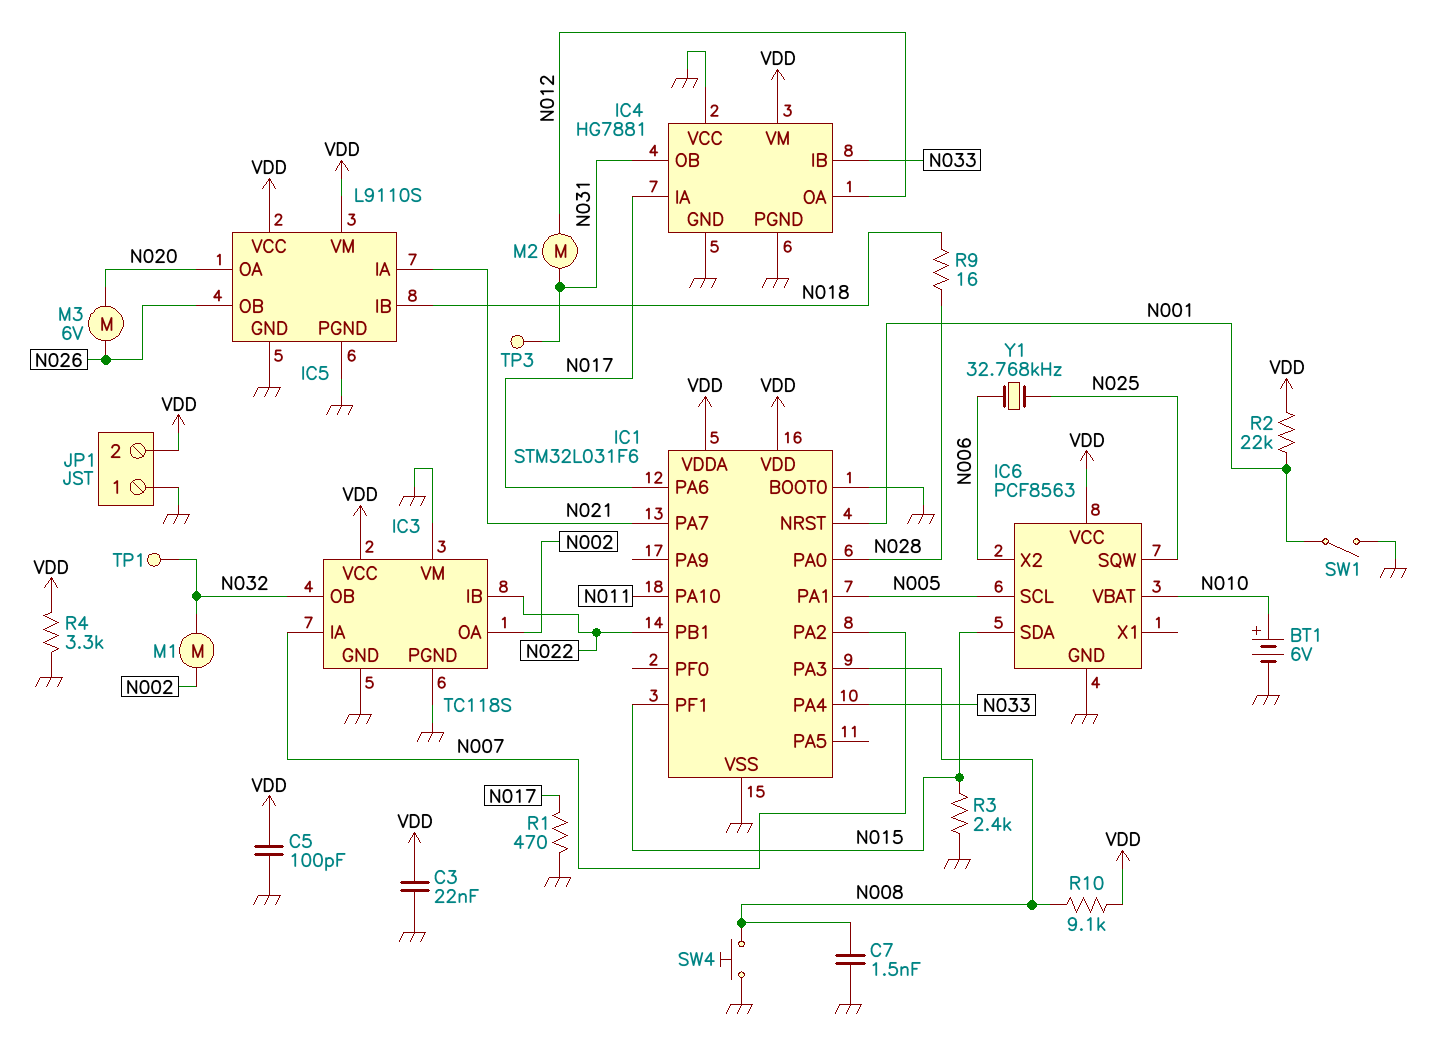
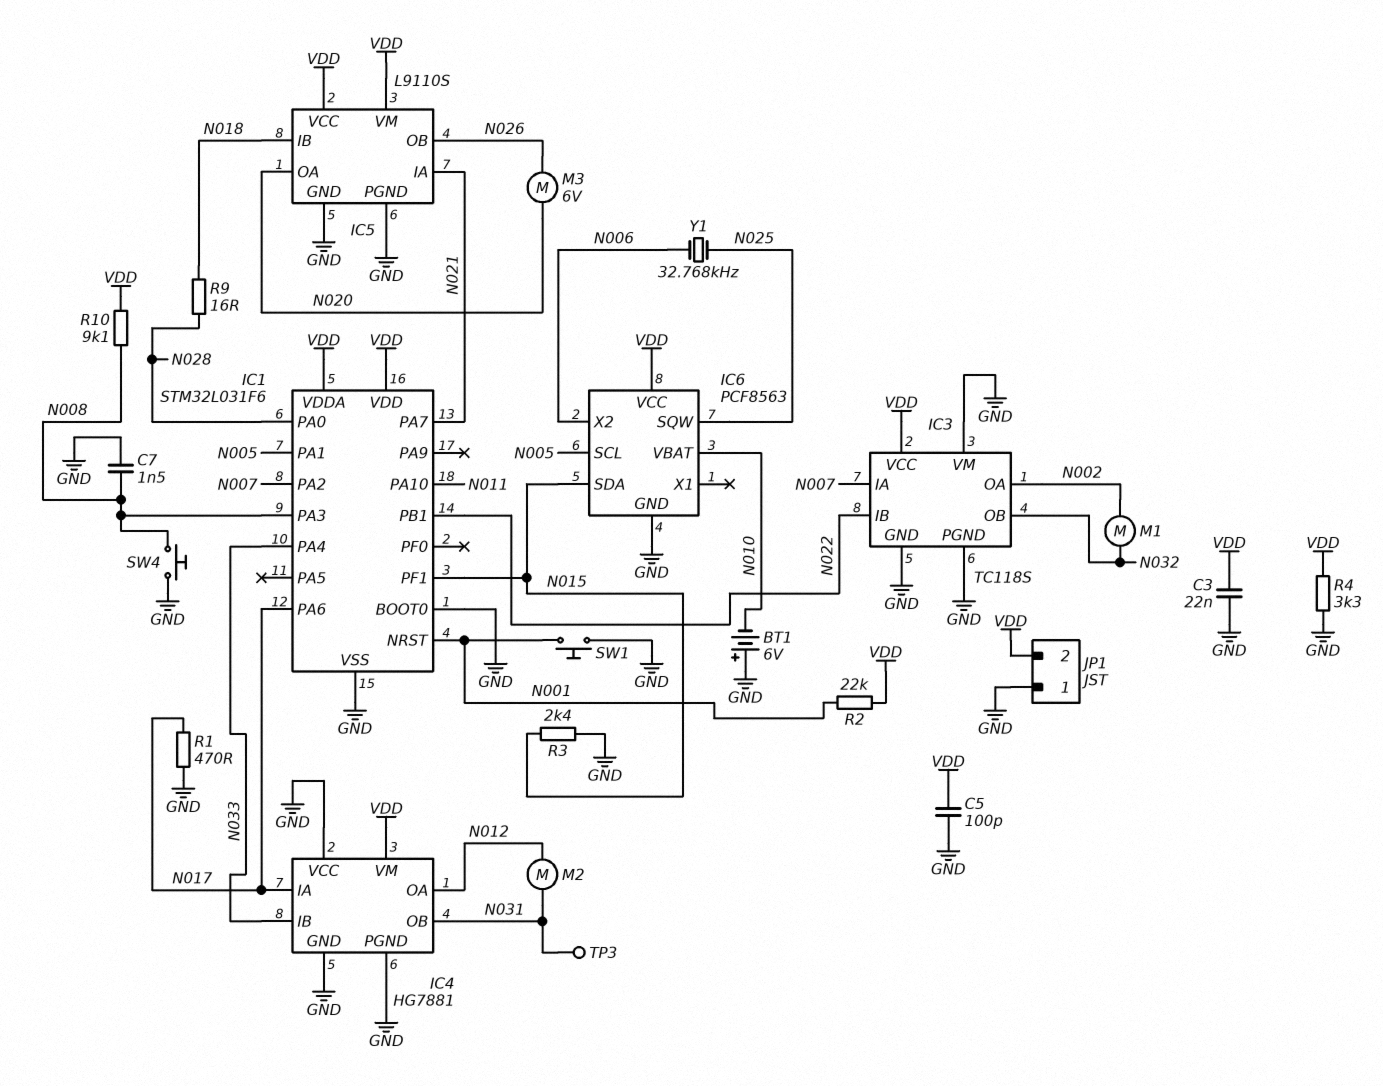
BT1: 6V (plus N010, minus GND) -> 6V (plus GND, minus N010)
SW1: switch (GND, N001) -> button (GND, N001)
TP1: test point (N032) -> none

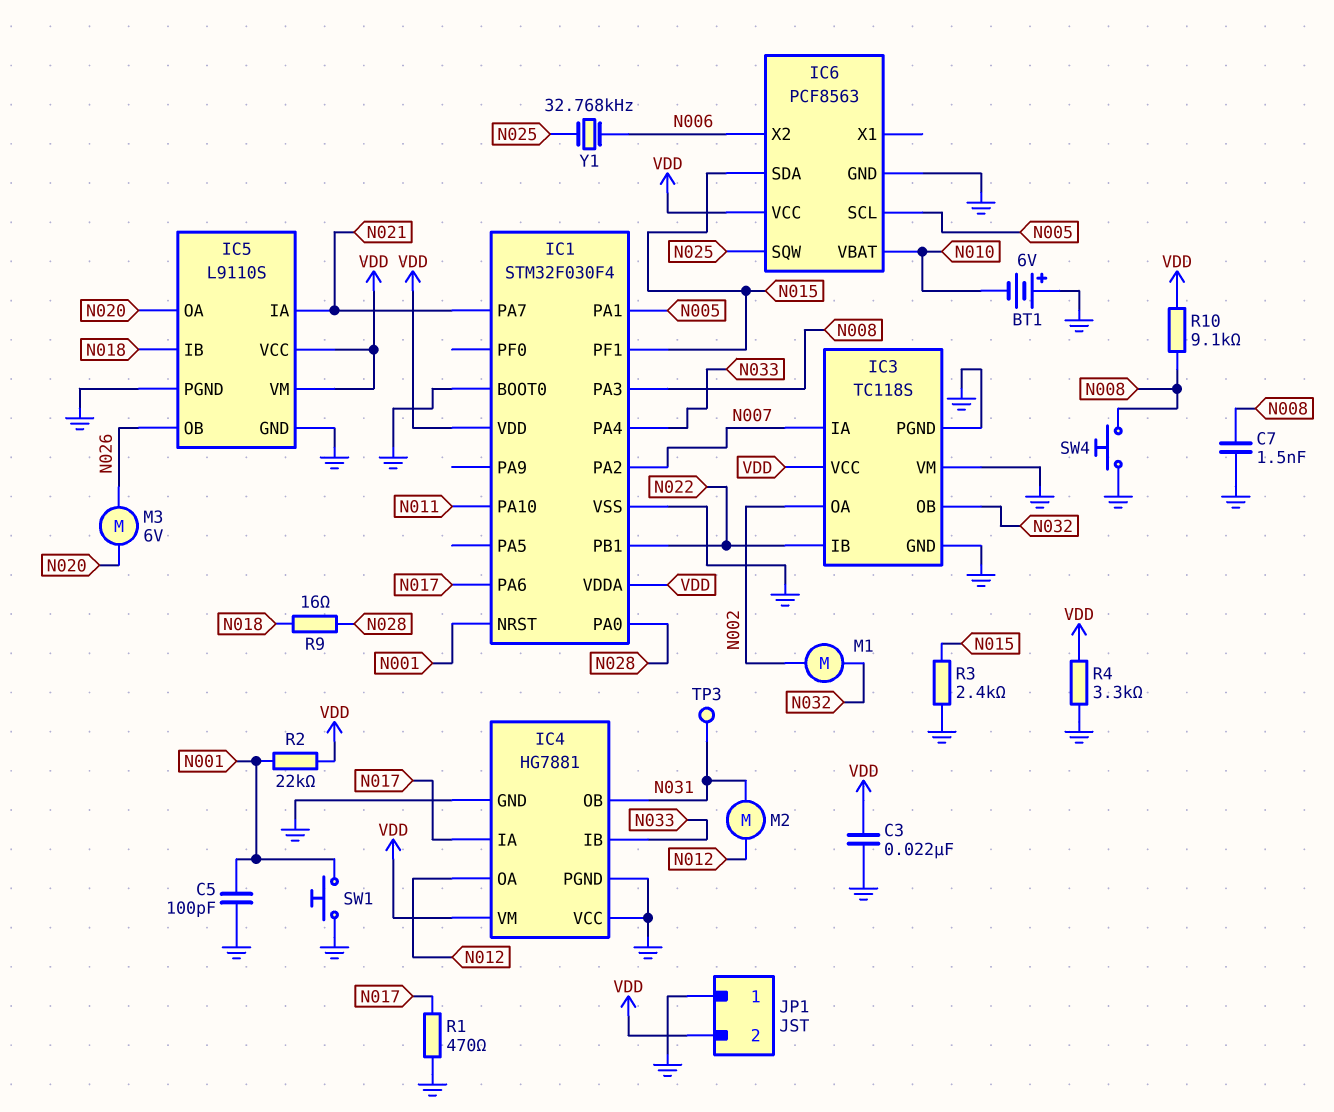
C5: 100pF (GND, VDD) -> 100pF (GND, N001)
IC1: STM32L031F6 -> STM32F030F4

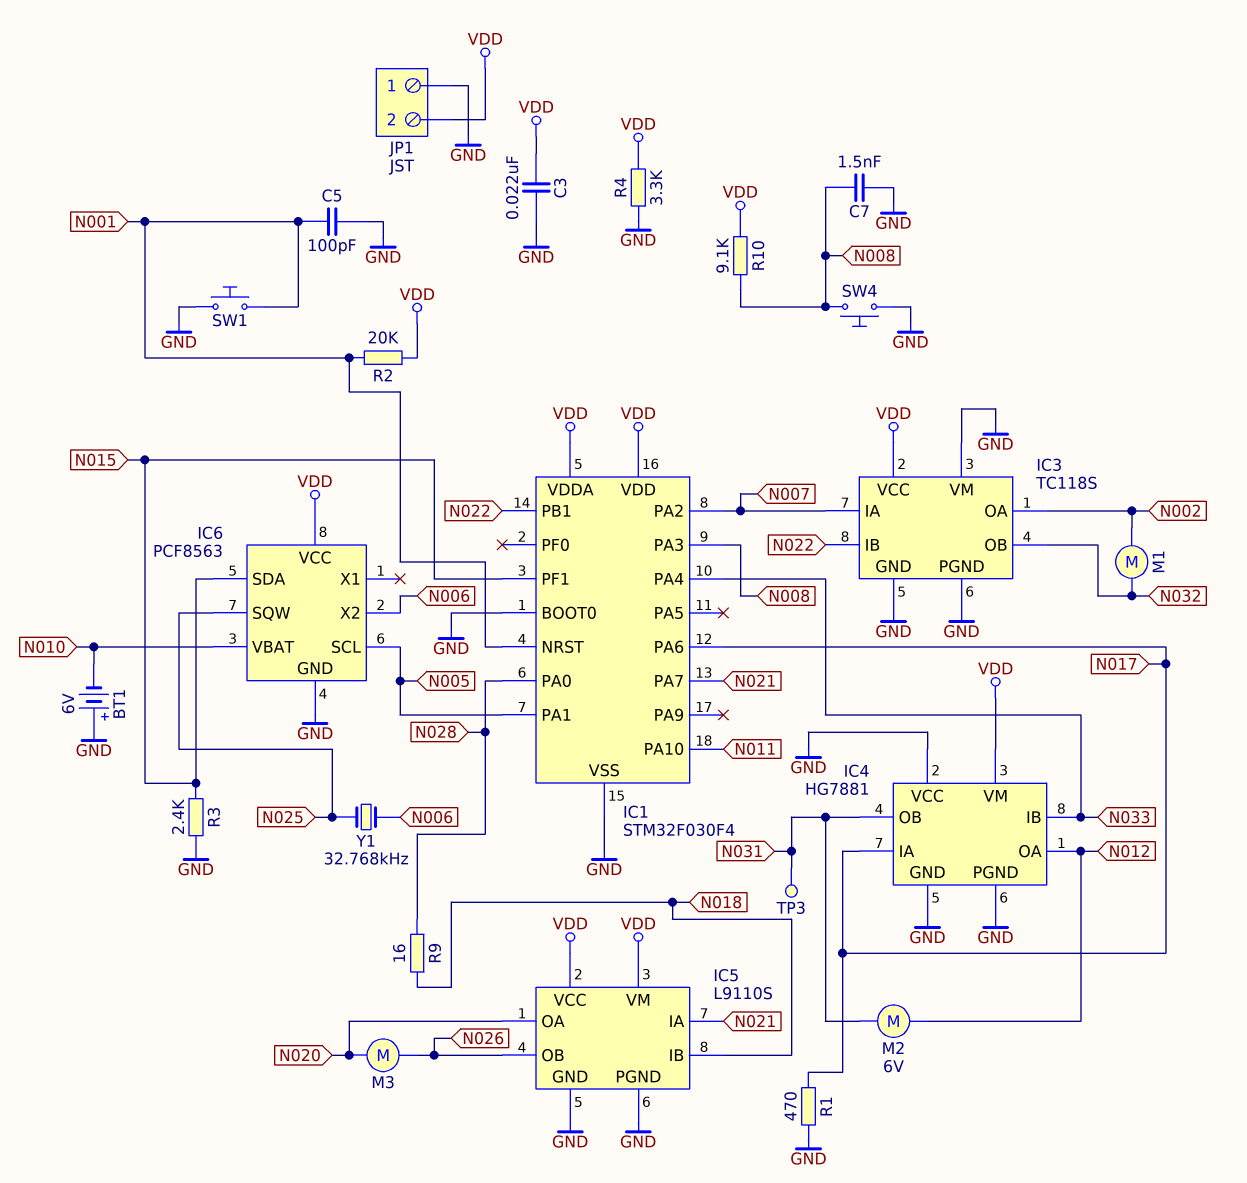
M2: motor (N012, N031) -> motor 6V (N012, N031)
M3: motor 6V (N020, N026) -> motor (N020, N026)
R2: 22k (N001, VDD) -> 20k (N001, VDD)

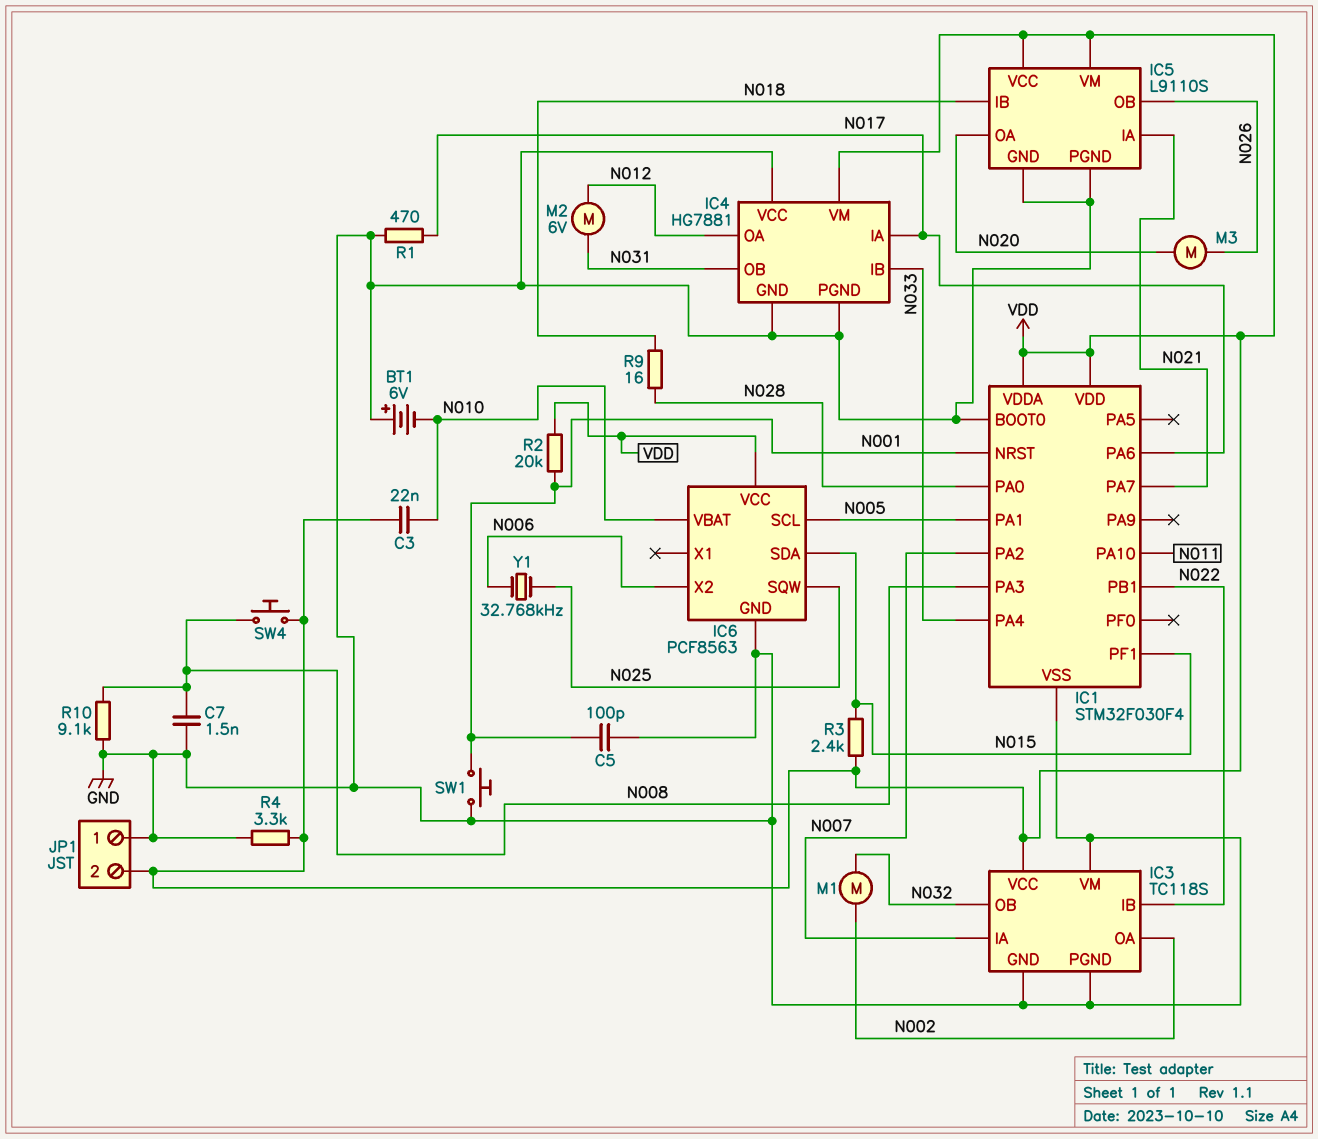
C3: 22nF (GND, VDD) -> 22nF (N010, VDD)
R3: 2.4k (GND, N015) -> 2.4k (N015, VDD)
R10: 9.1k (N008, VDD) -> 9.1k (GND, N008)
SW4: button (GND, N008) -> button (N008, VDD)
TP3: test point (N031) -> none

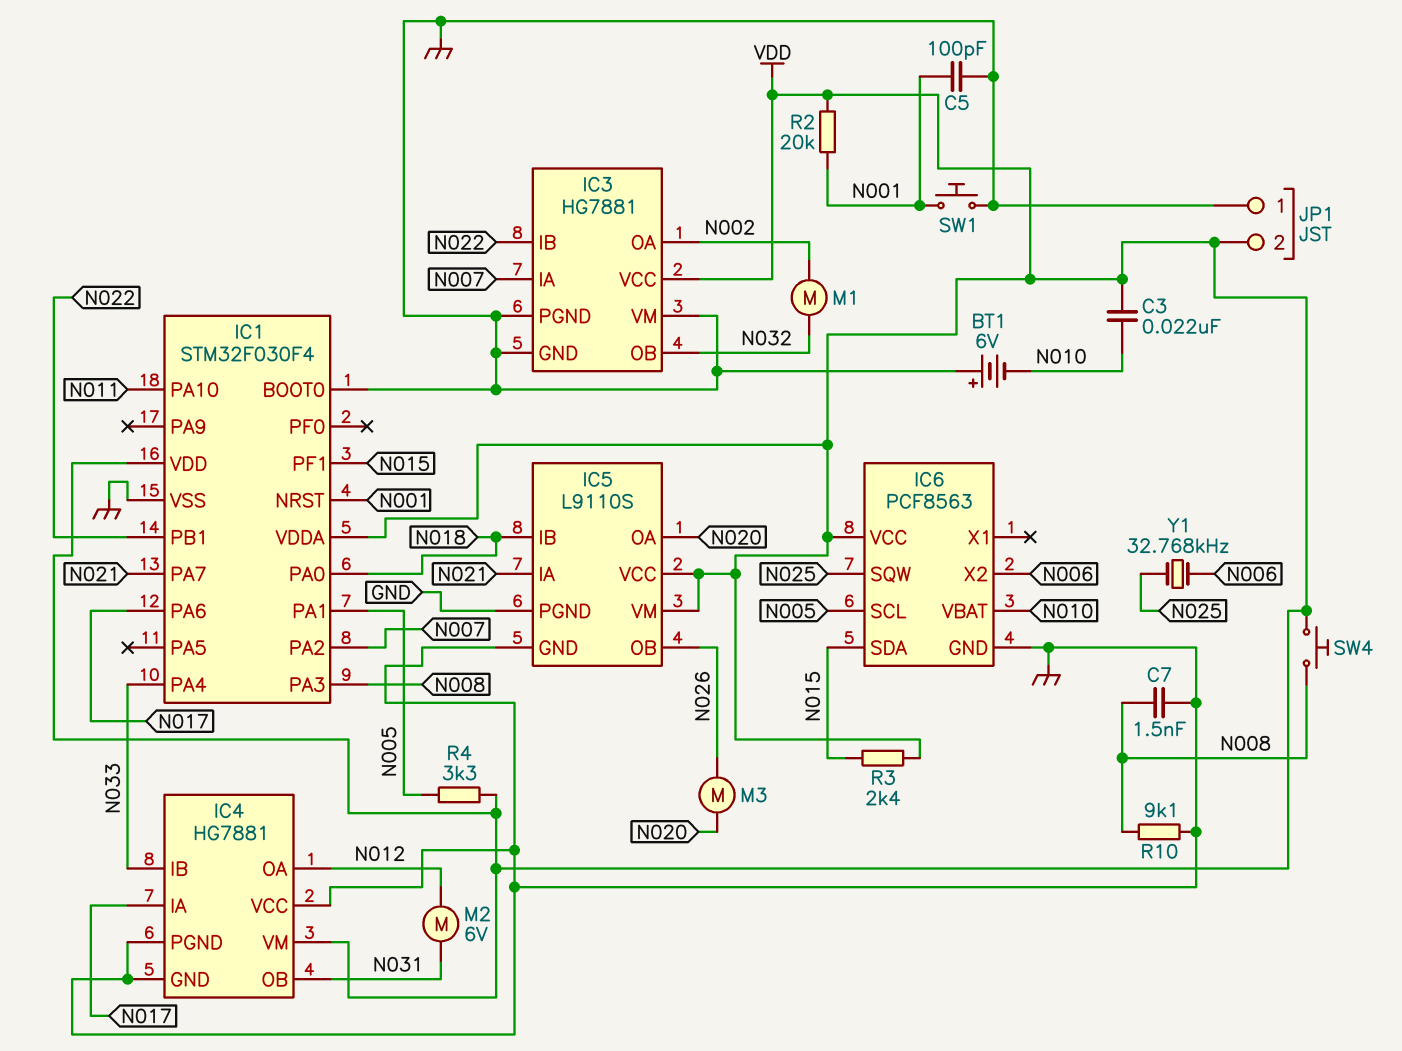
IC1 pin PA0: N028 -> N018
IC3: TC118S -> HG7881
R1: 470 (GND, N017) -> none
R4: 3.3k (GND, VDD) -> 3.3k (N005, VDD)
R9: 16 (N018, N028) -> none

